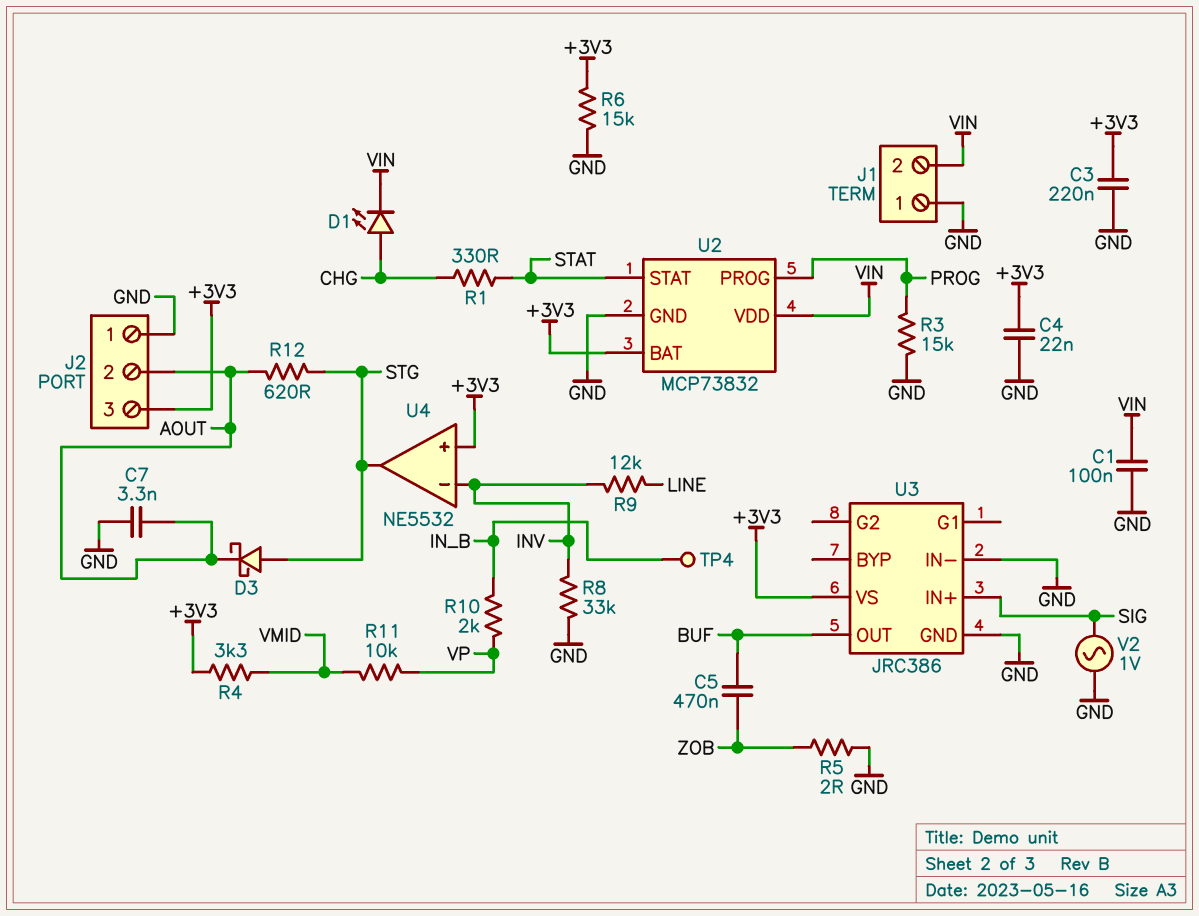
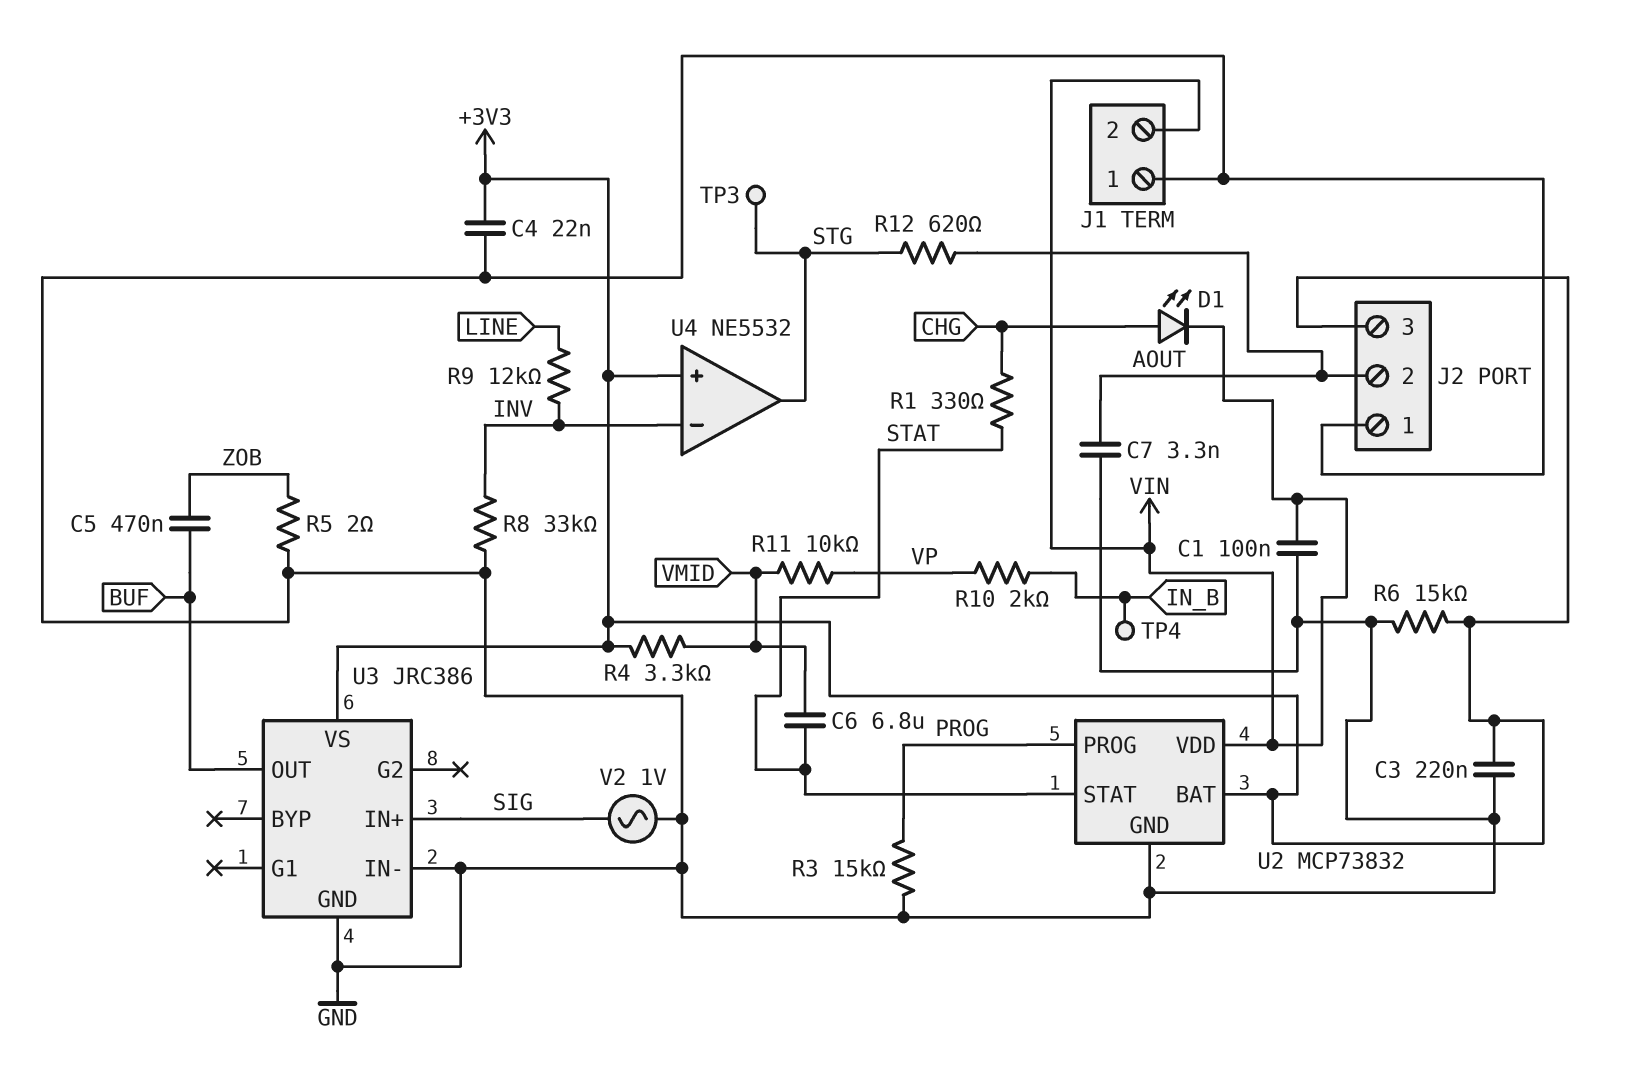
C6: none -> 6.8uF (STAT, VMID)
D3: schottky (A STG, K AOUT) -> none
TP3: none -> test point (STG)

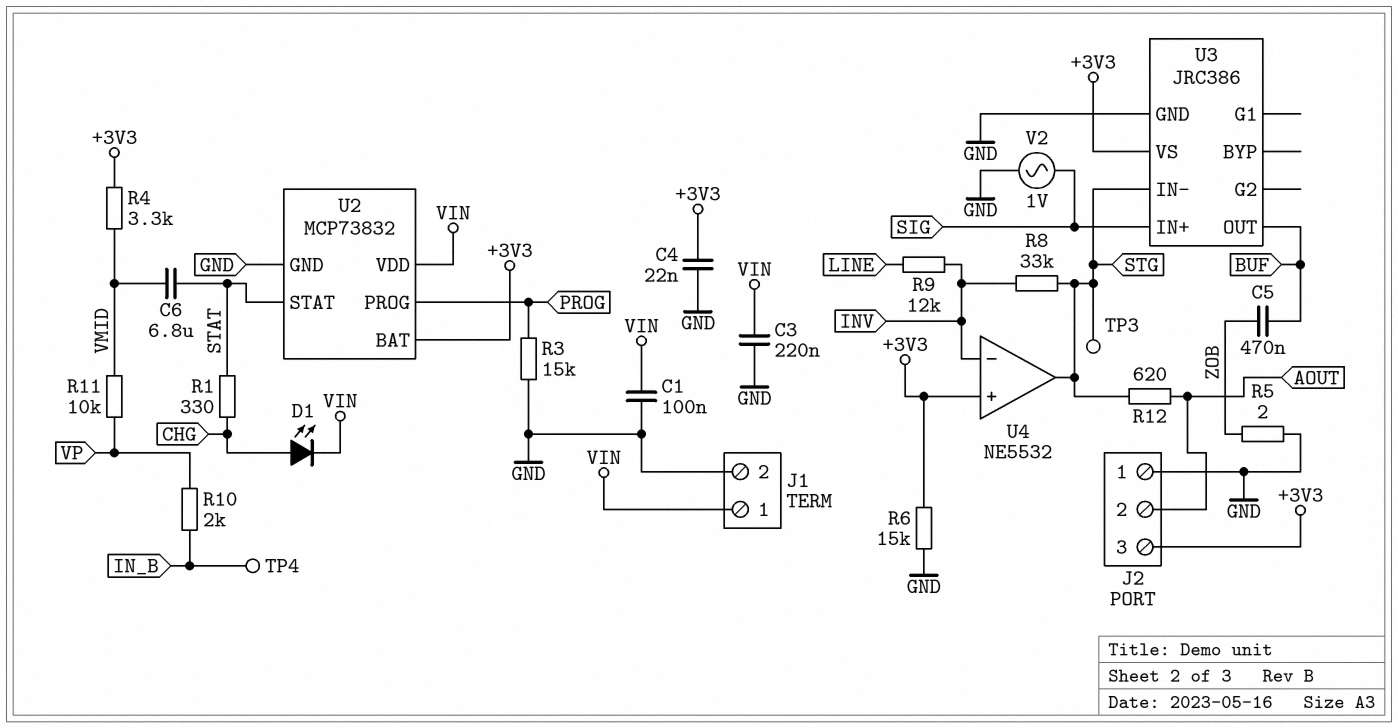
C3: 220nF (+3V3, GND) -> 220nF (GND, VIN)
C7: 3.3nF (AOUT, GND) -> none
J1 pin 1: GND -> VIN
J1 pin 2: VIN -> GND
R8: 33k (GND, INV) -> 33k (INV, STG)
U3 pin IN-: GND -> STG

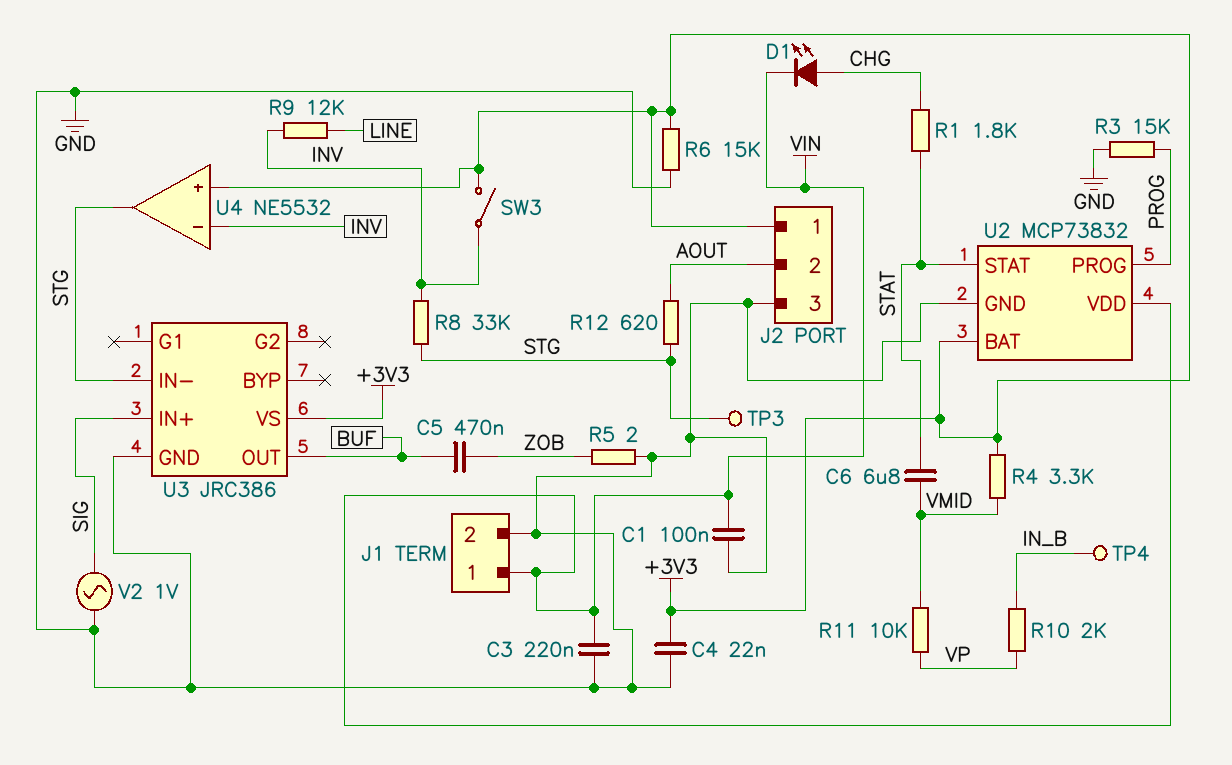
J2 pin 1: GND -> +3V3
J2 pin 3: +3V3 -> GND
R1: 330 (CHG, STAT) -> 1.8k (CHG, STAT)
SW3: none -> switch (+3V3, INV)

